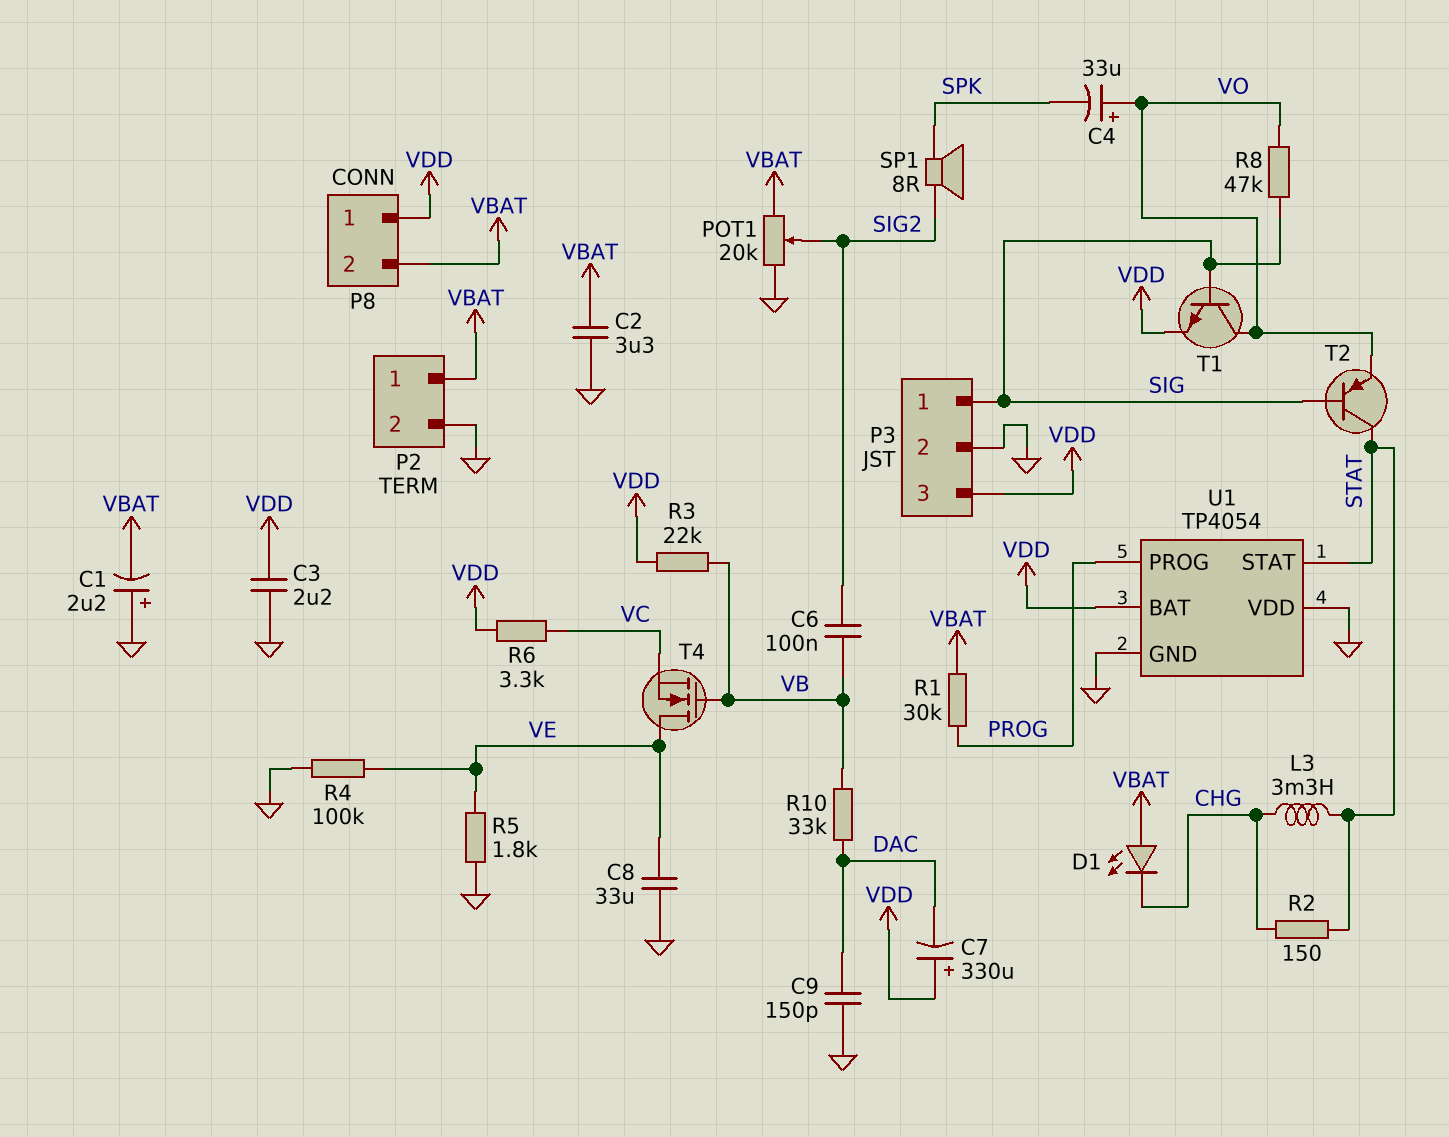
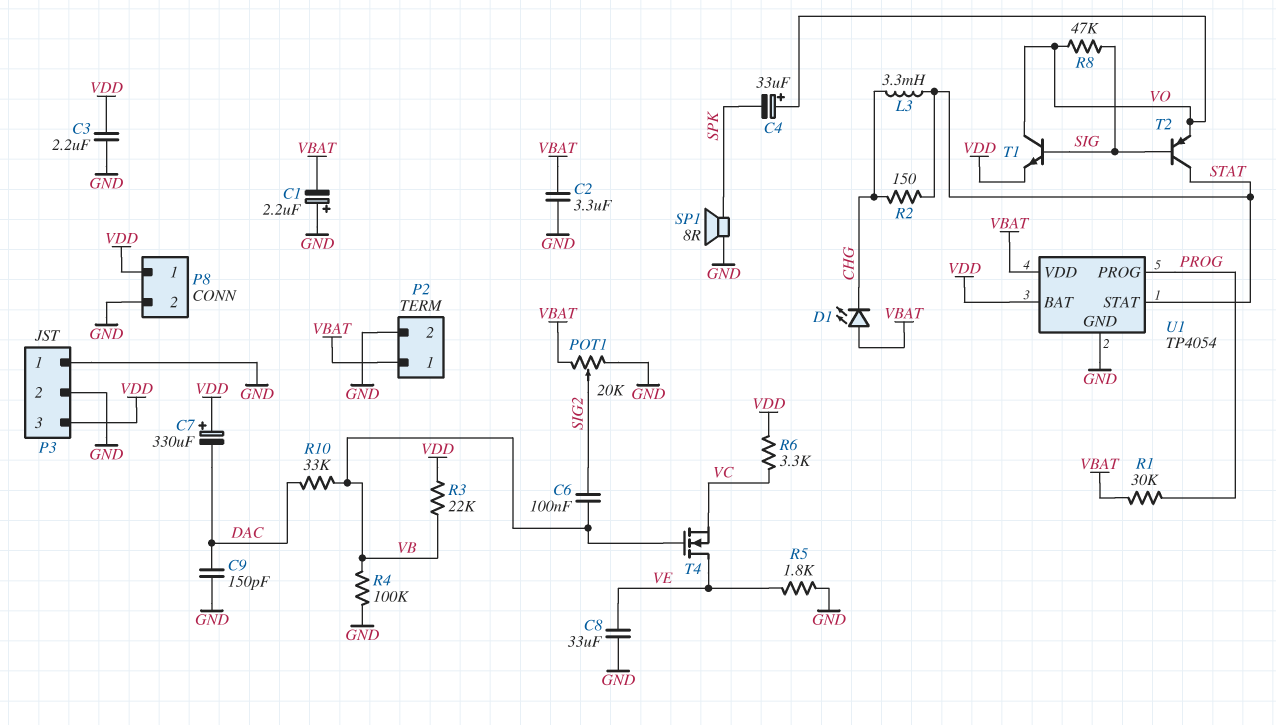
P3 pin 1: SIG -> GND
P8 pin 2: VBAT -> GND
R4: 100k (GND, VE) -> 100k (GND, VB)
SP1: speaker 8R (SIG2, SPK) -> speaker 8R (GND, SPK)
U1 pin VDD: GND -> VBAT

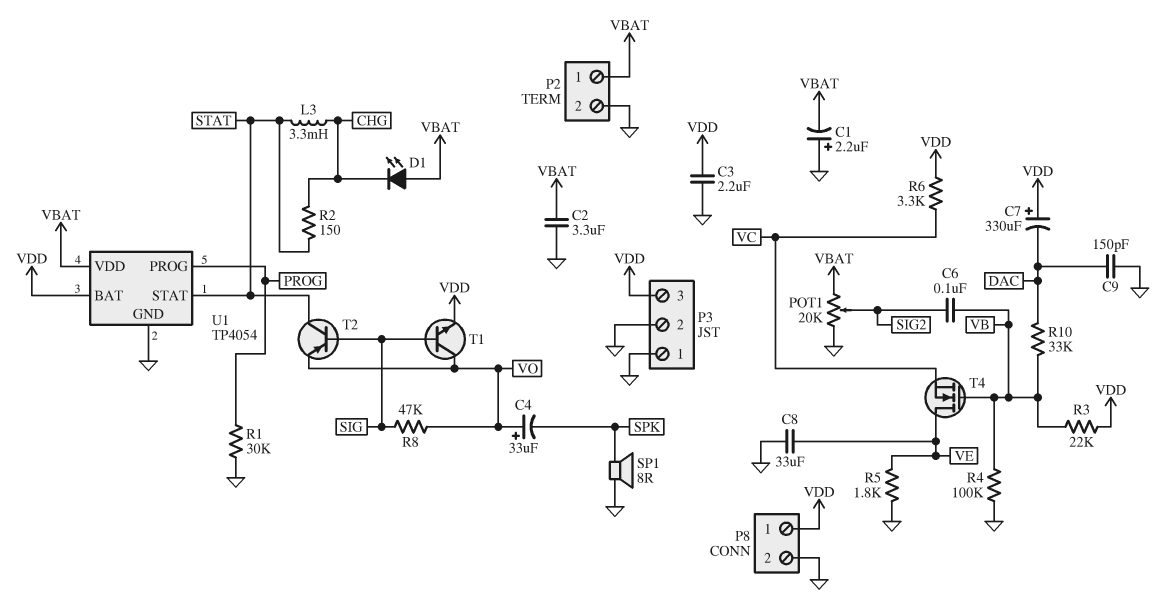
R1: 30k (PROG, VBAT) -> 30k (GND, PROG)

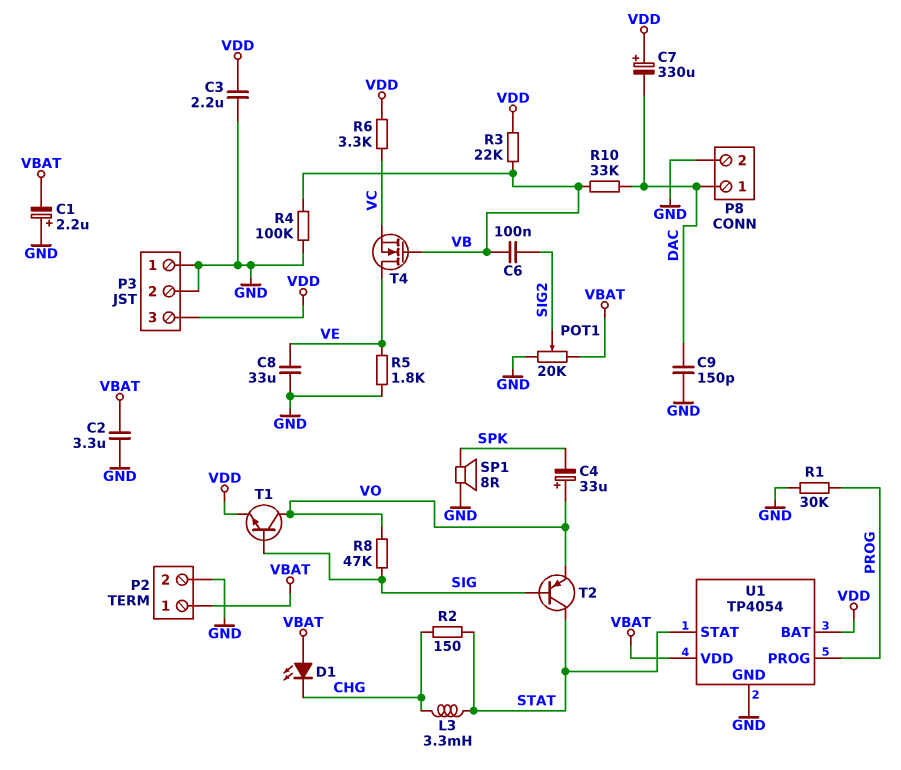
P8 pin 1: VDD -> DAC

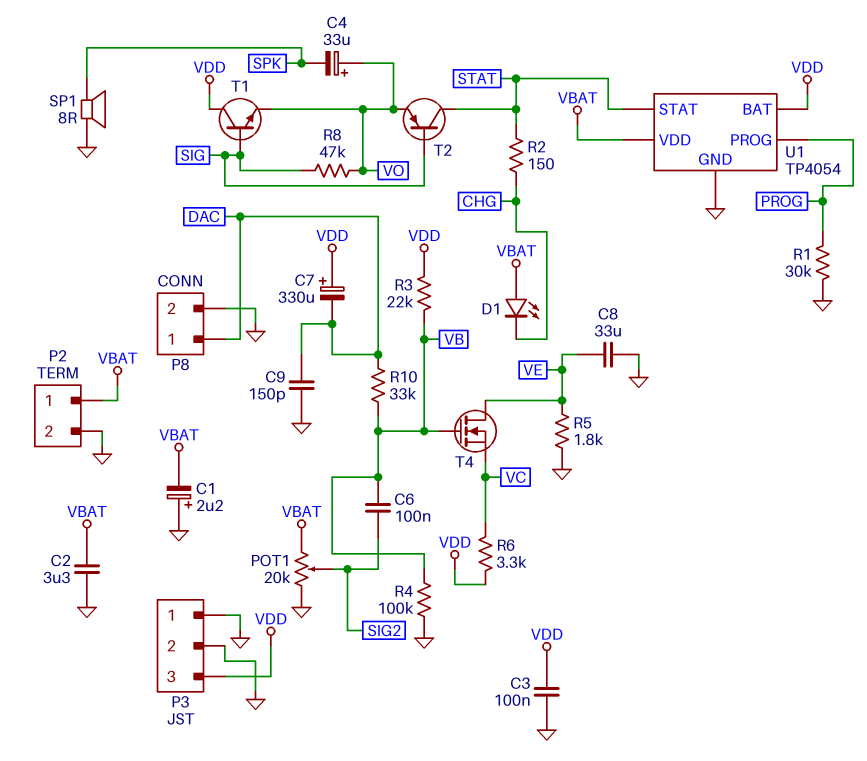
C3: 2.2uF (GND, VDD) -> 100nF (GND, VDD)
L3: 3.3mH (CHG, STAT) -> none
T1: NPN (B SIG, C VO, E VDD) -> NPN (B SIG, C VDD, E VO)

